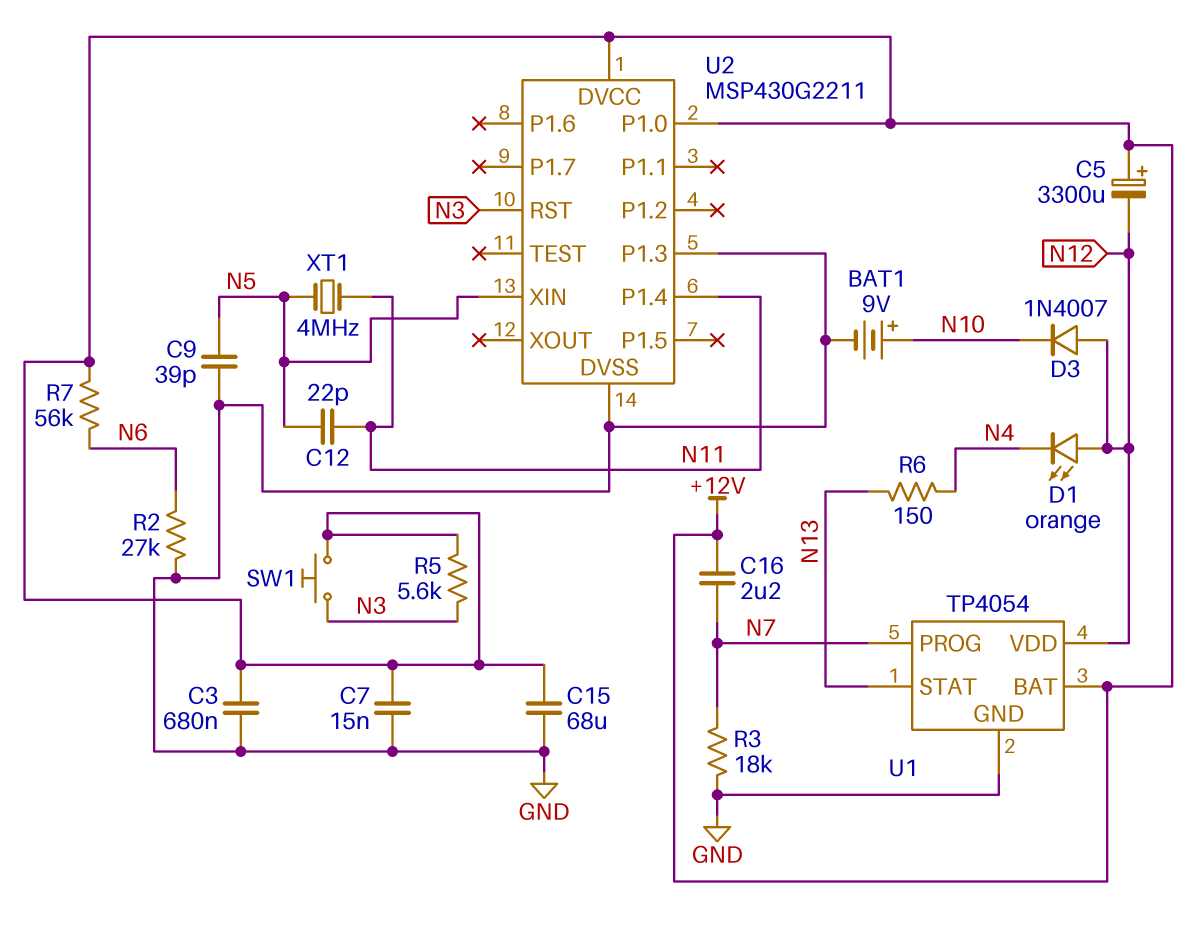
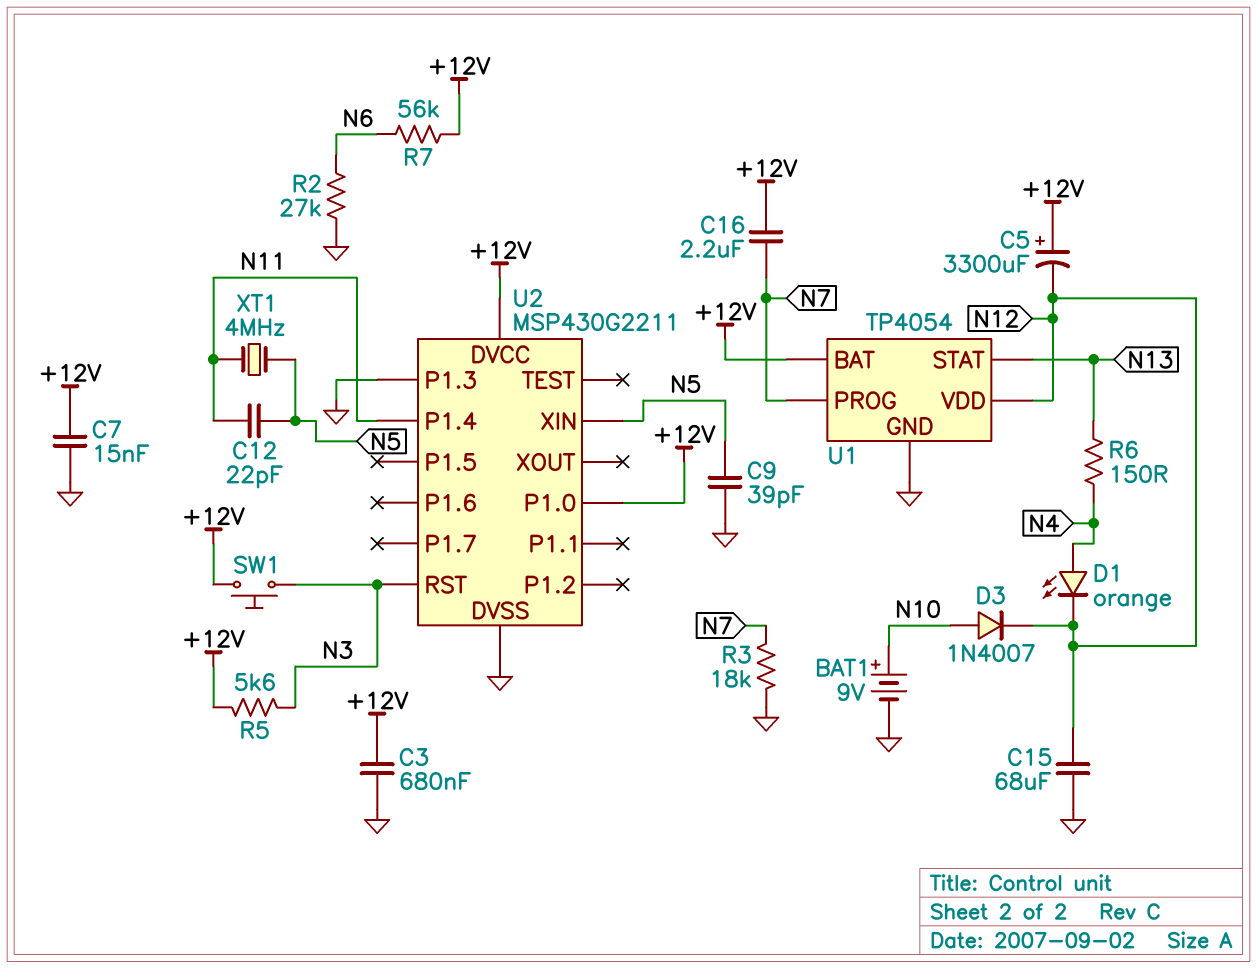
C15: 68uF (+12V, GND) -> 68uF (GND, N12)
D1: LED orange (A N12, K N4) -> LED orange (A N4, K N12)
D3: diode 1N4007 (A N12, K N10) -> diode 1N4007 (A N10, K N12)

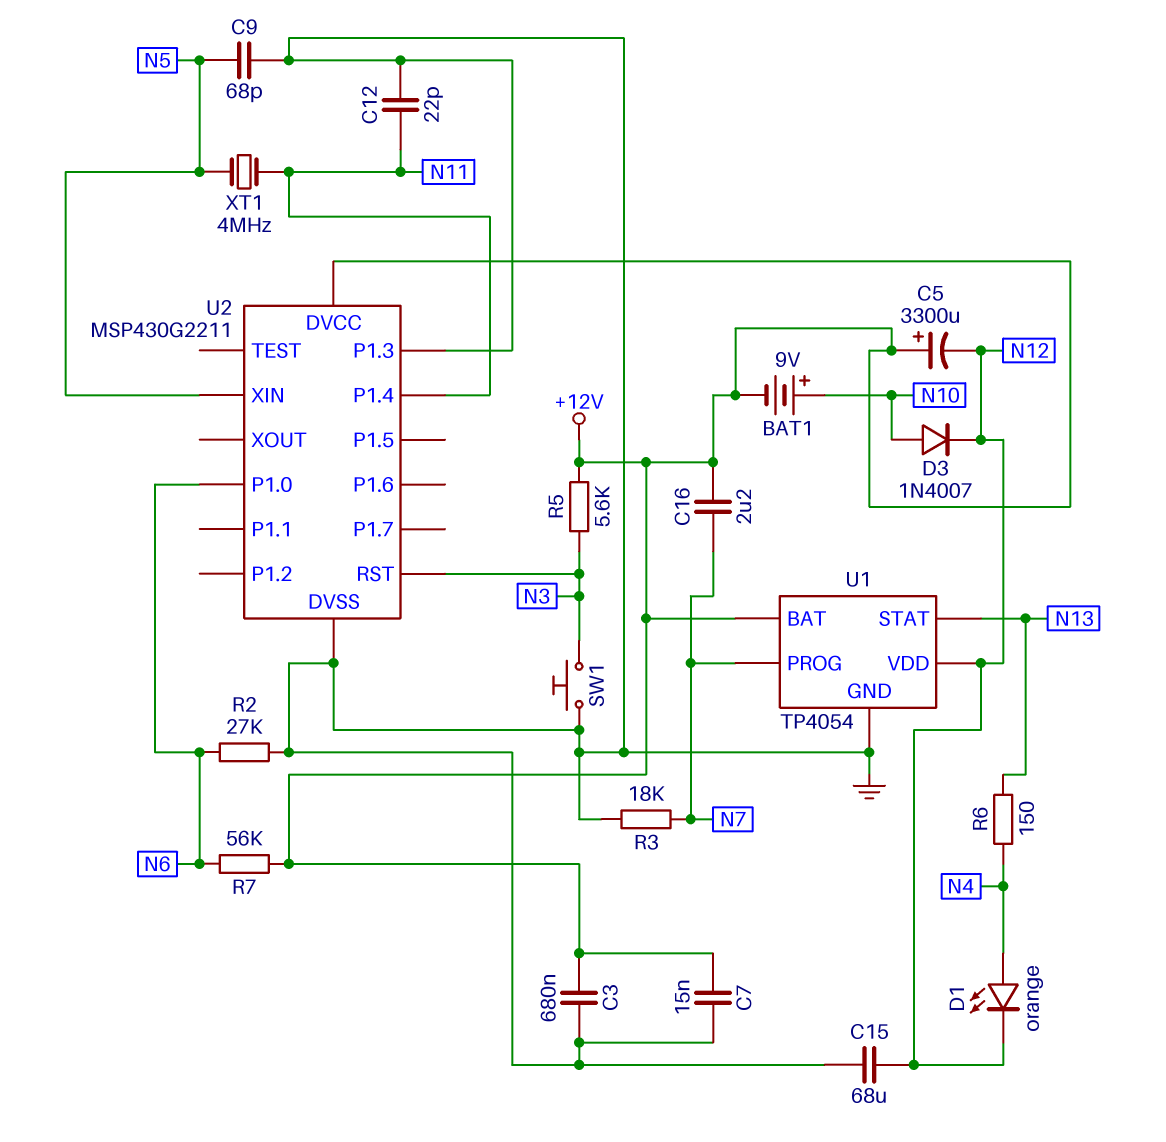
BAT1: 9V (plus N10, minus GND) -> 9V (plus N10, minus +12V)
C9: 39pF (GND, N5) -> 68pF (GND, N5)
C12: 22pF (N5, N11) -> 22pF (GND, N11)
SW1: button (+12V, N3) -> button (GND, N3)
U2 pin P1.0: +12V -> N6

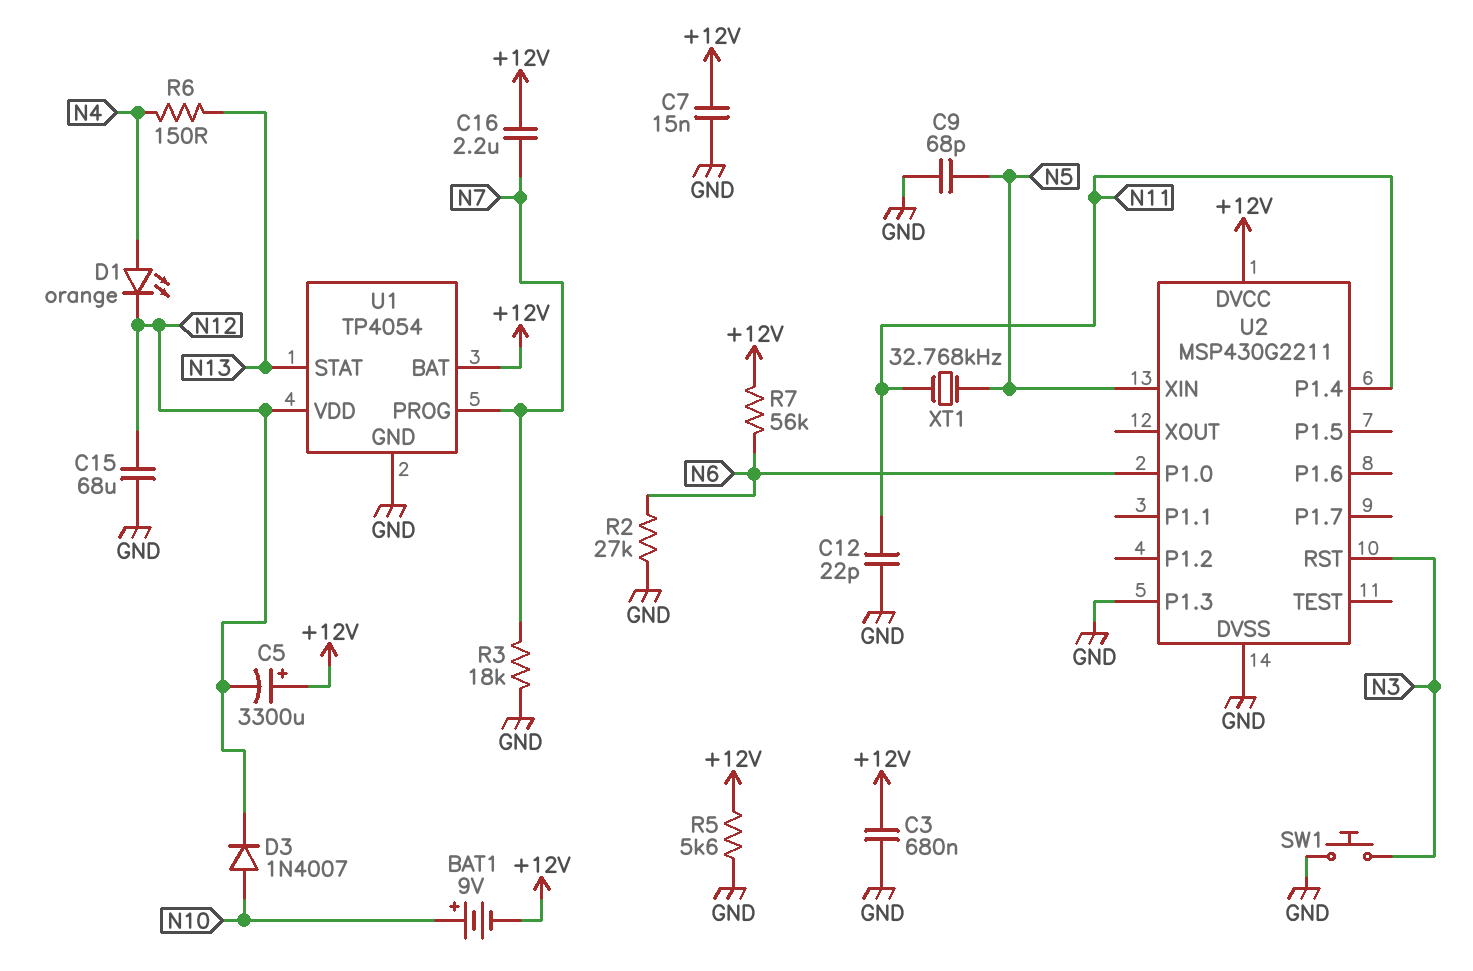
R5: 5.6k (+12V, N3) -> 5.6k (+12V, GND)
XT1: 4MHz (N5, N11) -> 32.768kHz (N5, N11)

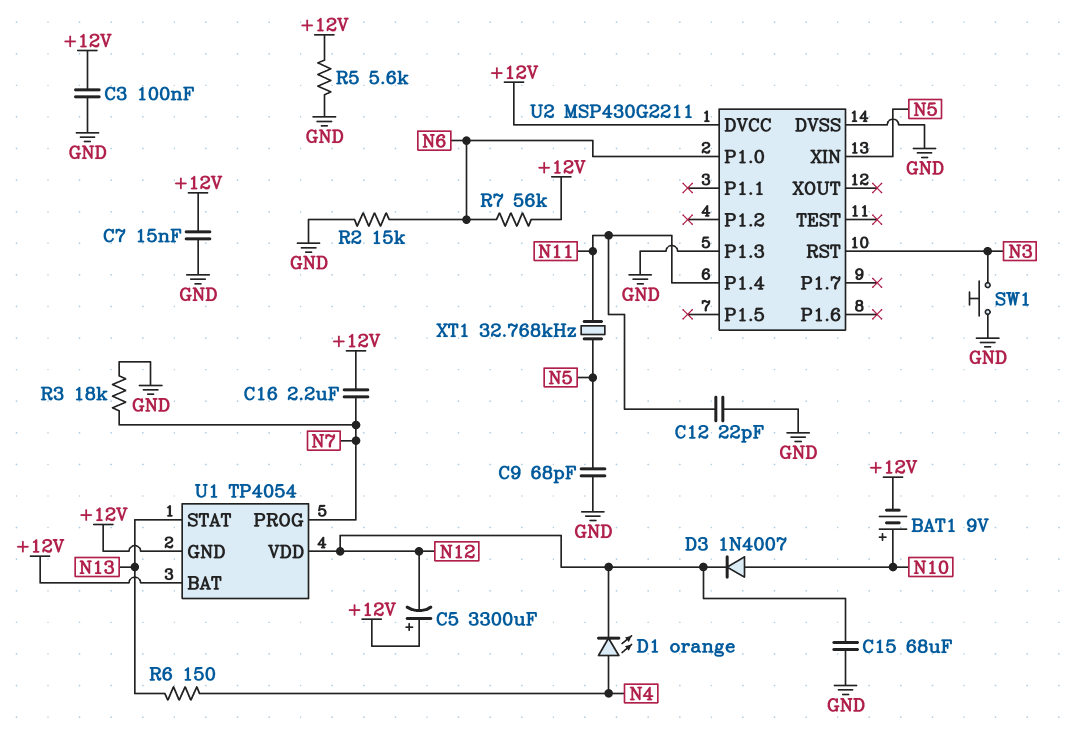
C3: 680nF (+12V, GND) -> 100nF (+12V, GND)
R2: 27k (GND, N6) -> 15k (GND, N6)
U1 pin GND: GND -> +12V

